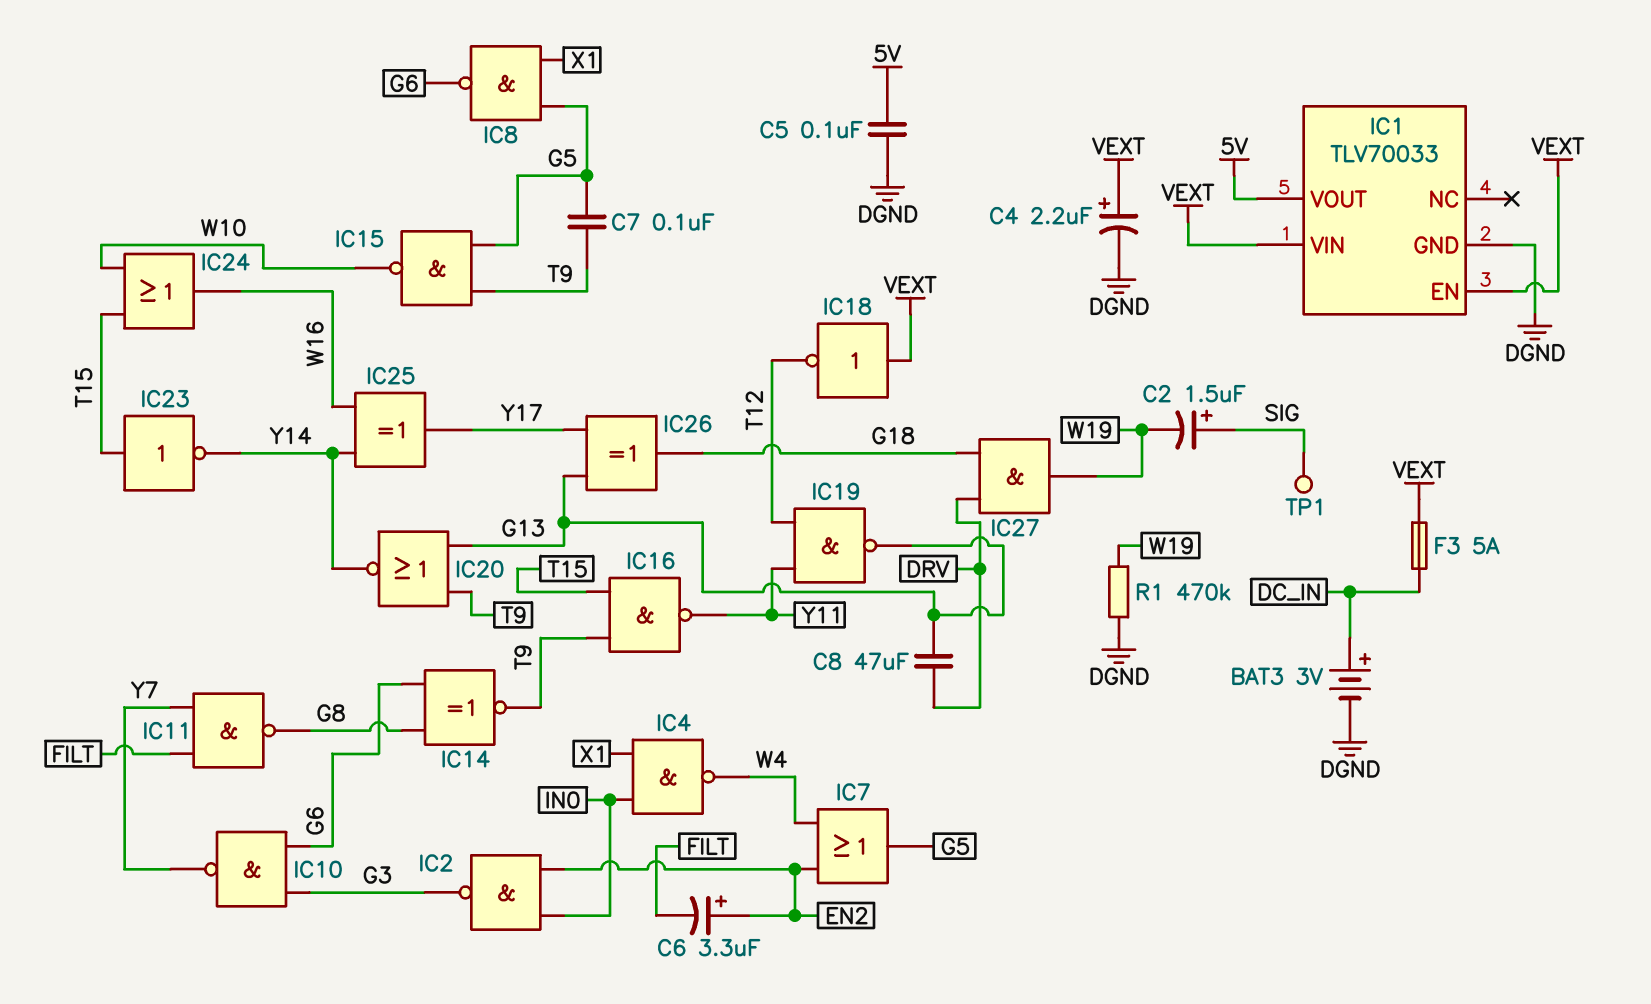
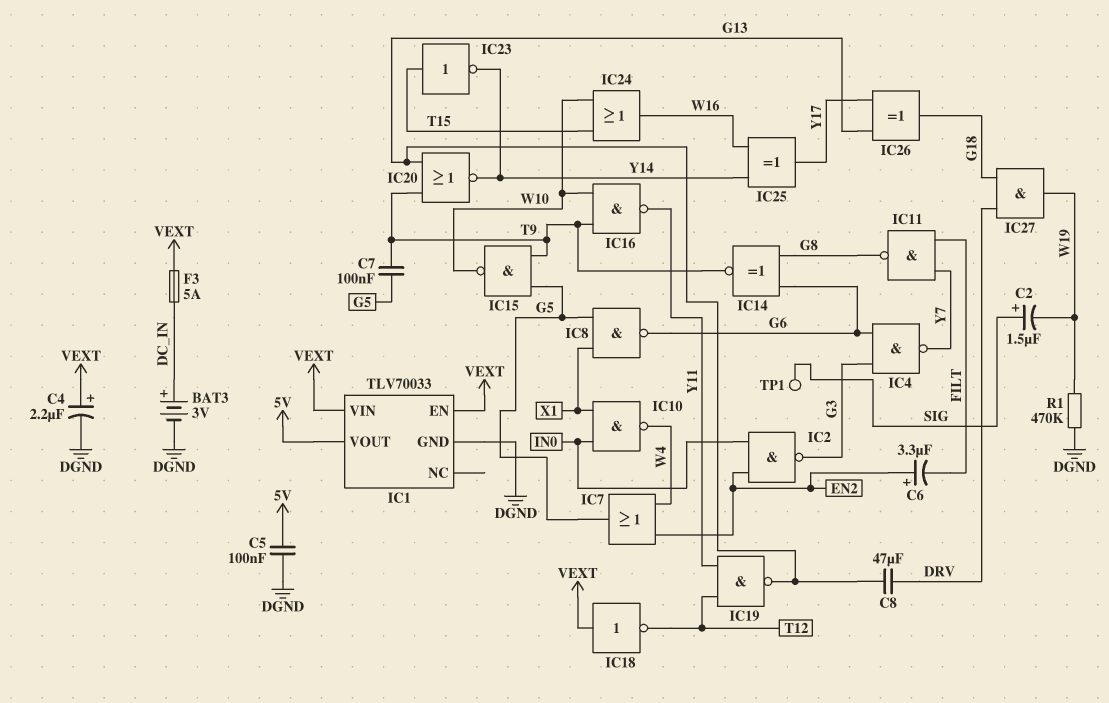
IC4: NAND (in IN0, in X1, out W4) -> NAND (in G3, in G6, out Y7)
IC10: NAND (in G3, in G6, out Y7) -> NAND (in IN0, in X1, out W4)
IC16: NAND (in T9, in T15, out Y11) -> NAND (in T9, in W10, out Y11)

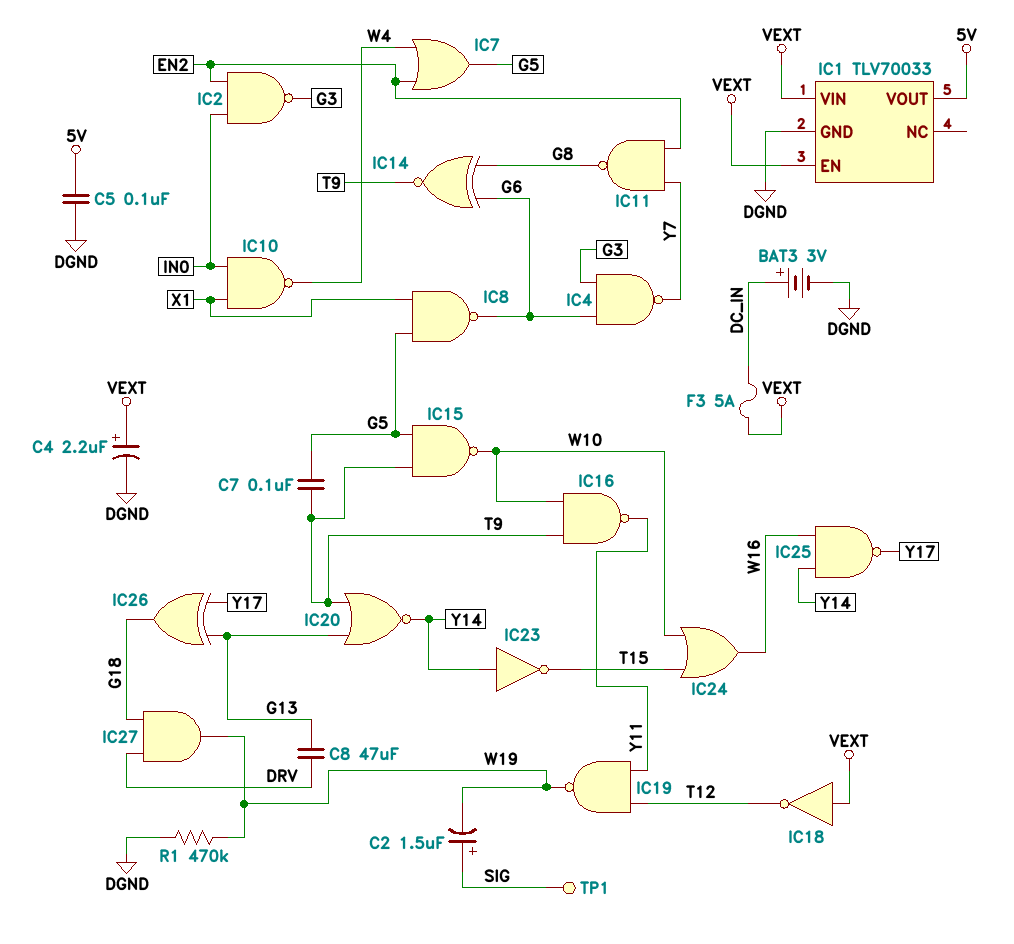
C6: 3.3uF (plus EN2, minus FILT) -> none
IC11: NAND (in FILT, in Y7, out G8) -> NAND (in EN2, in Y7, out G8)
IC19: NAND (in T12, in Y11, out G13) -> NAND (in T12, in Y11, out W19)
IC23: NOT (in T15, out Y14) -> NOT (in Y14, out T15)
IC25: XOR (in W16, in Y14, out Y17) -> NAND (in W16, in Y14, out Y17)

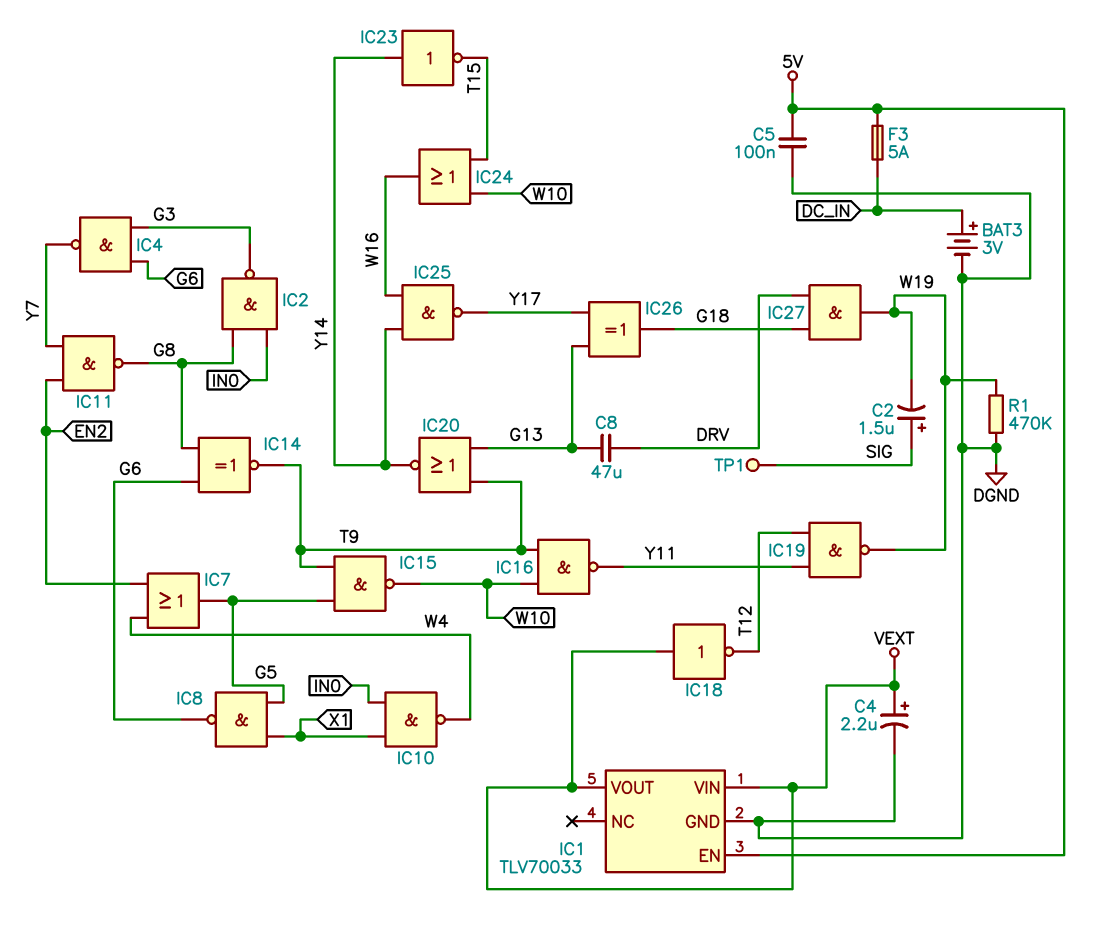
C7: 100nF (G5, T9) -> none
F3: 5A (DC_IN, VEXT) -> 5A (5V, DC_IN)
IC1 pin EN: VEXT -> 5V
IC1 pin VOUT: 5V -> VEXT
IC2: NAND (in EN2, in IN0, out G3) -> NAND (in G8, in IN0, out G3)

